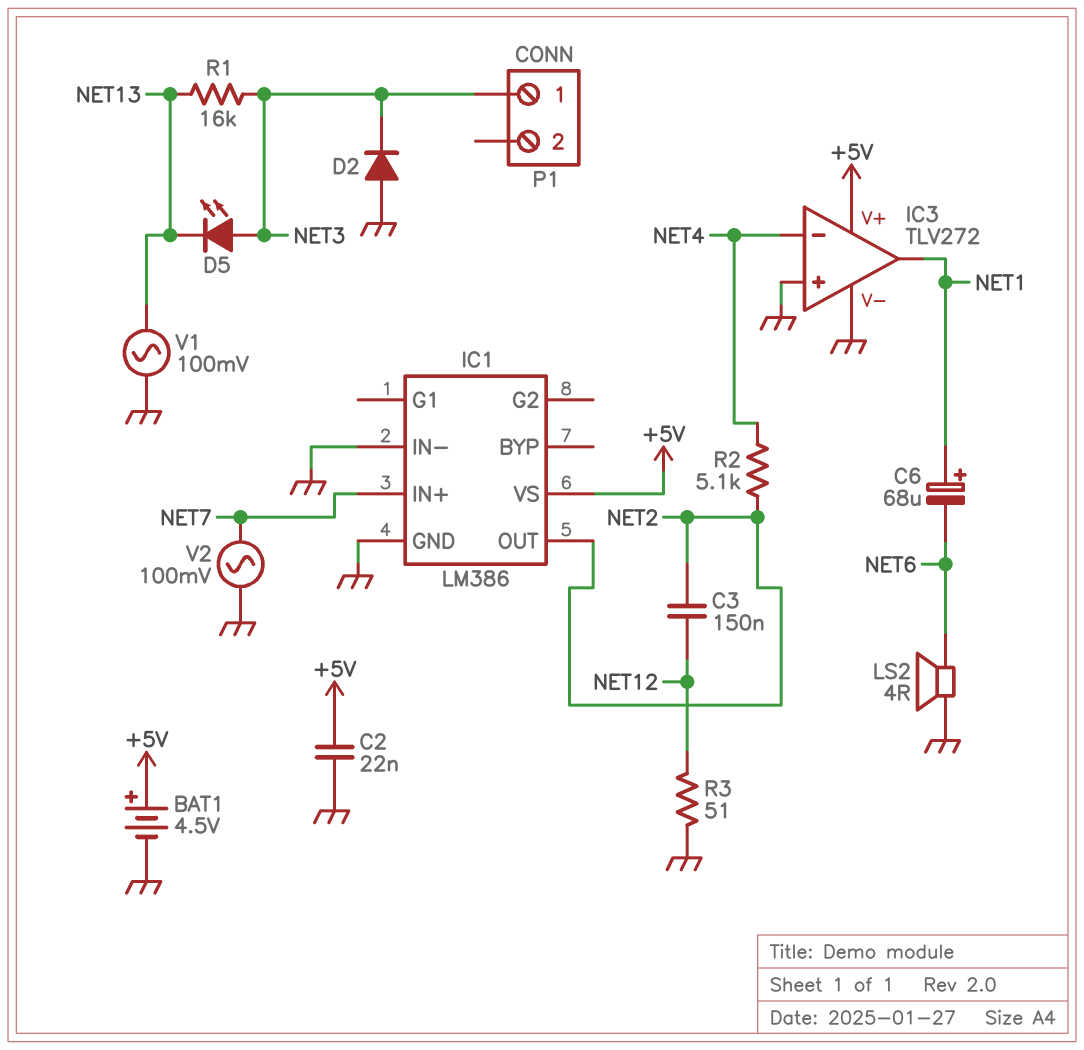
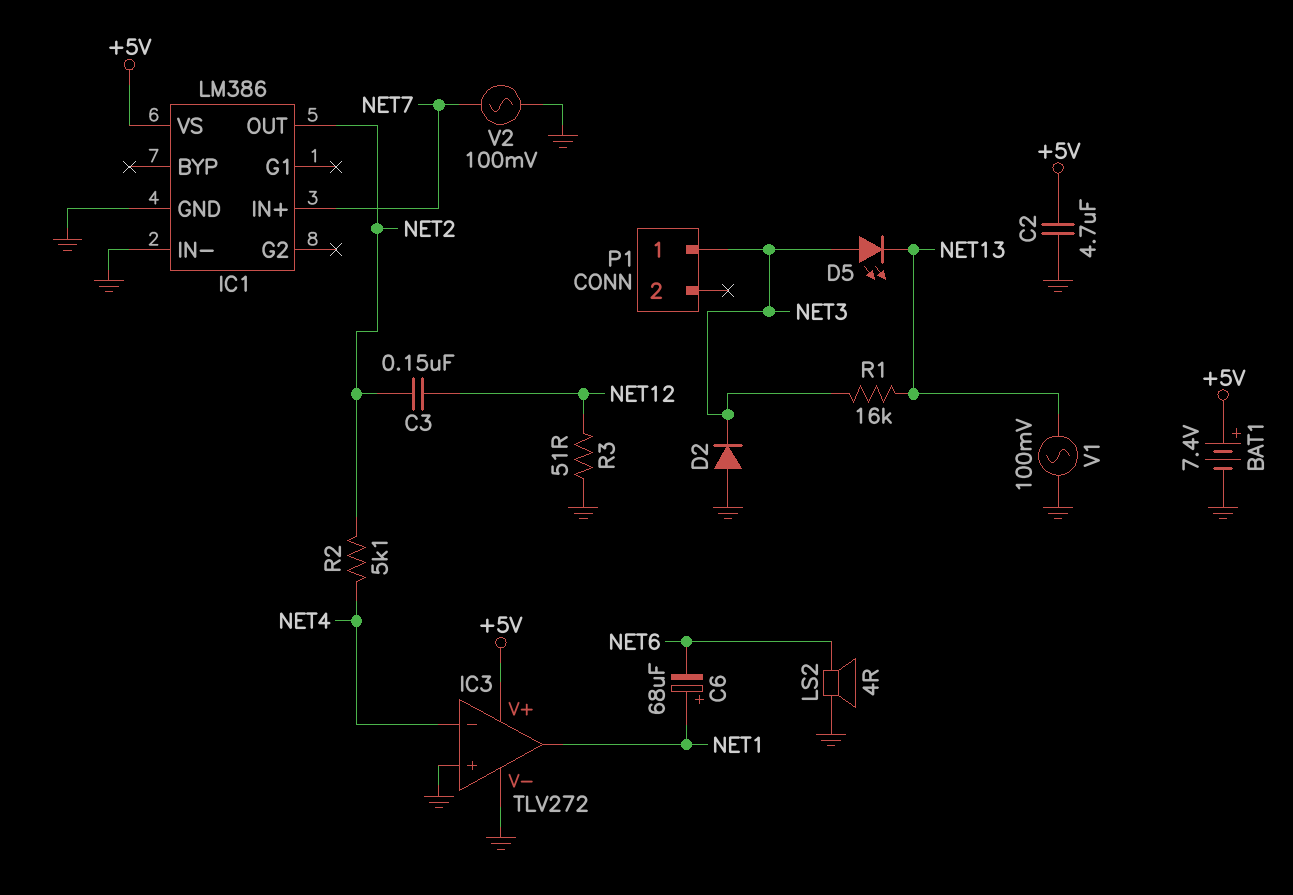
BAT1: 4.5V (plus +5V, minus GND) -> 7.4V (plus +5V, minus GND)
C2: 22nF (+5V, GND) -> 4.7uF (+5V, GND)

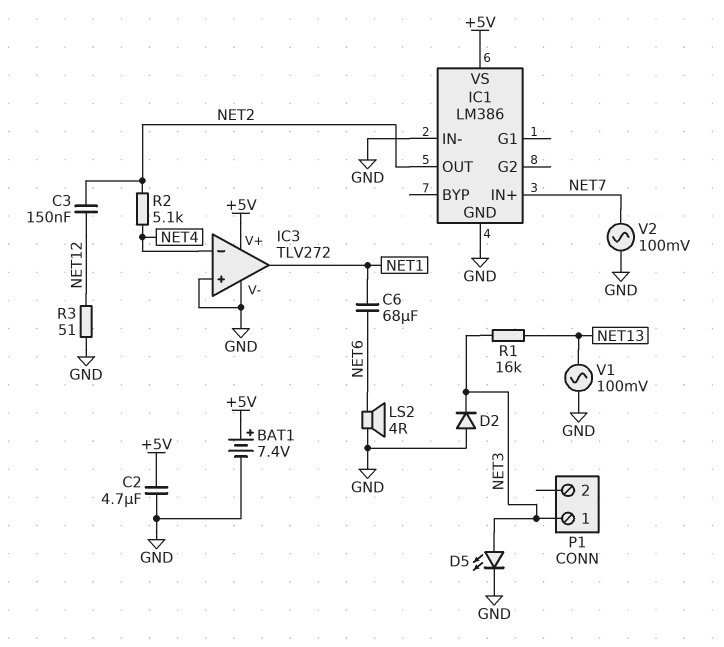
C6: 68uF (plus NET1, minus NET6) -> 68uF (NET1, NET6)
D5: LED (A NET3, K NET13) -> LED (A NET3, K GND)

